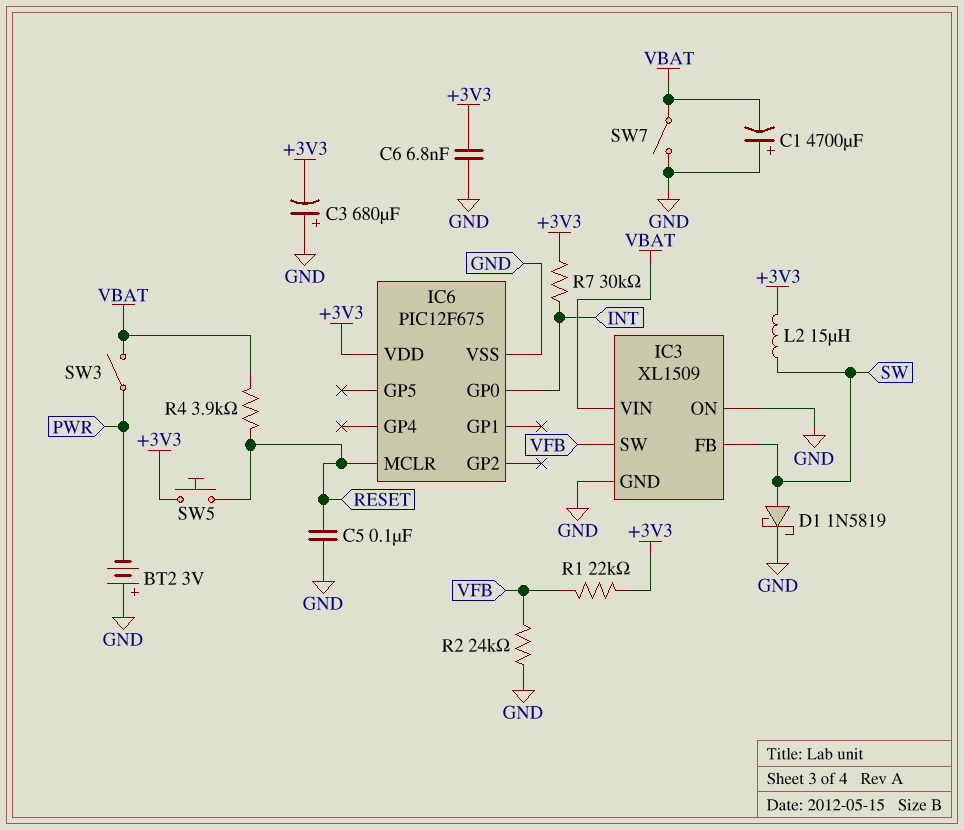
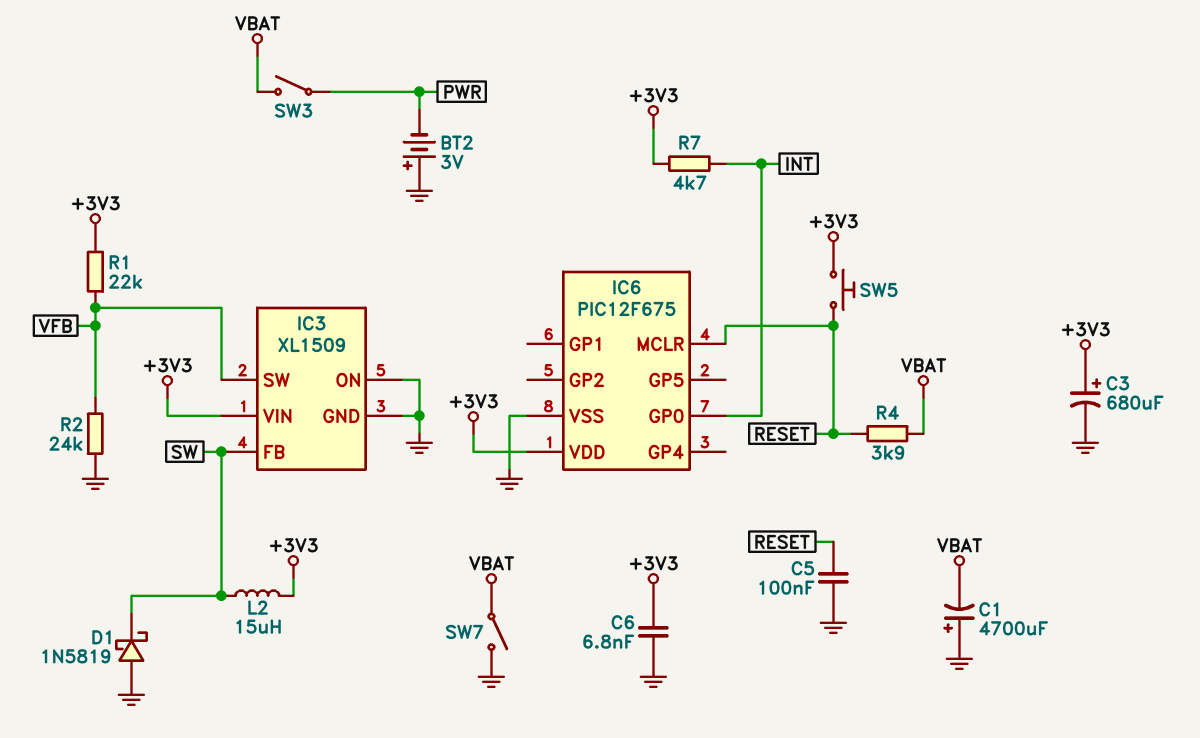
C3: 680uF (plus GND, minus +3V3) -> 680uF (plus +3V3, minus GND)
D1: schottky 1N5819 (A SW, K GND) -> schottky 1N5819 (A GND, K SW)
IC3 pin VIN: VBAT -> +3V3
R7: 30k (+3V3, INT) -> 4.7k (+3V3, INT)

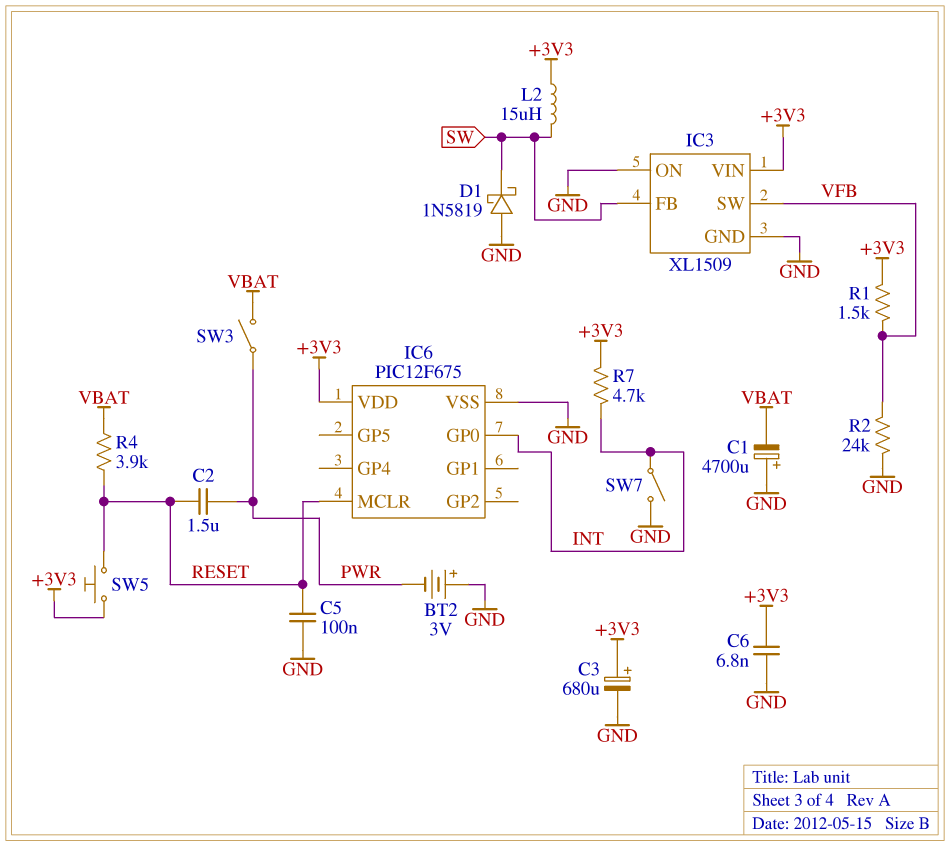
C2: none -> 1.5uF (PWR, RESET)
R1: 22k (+3V3, VFB) -> 1.5k (+3V3, VFB)
SW7: switch (GND, VBAT) -> switch (GND, INT)

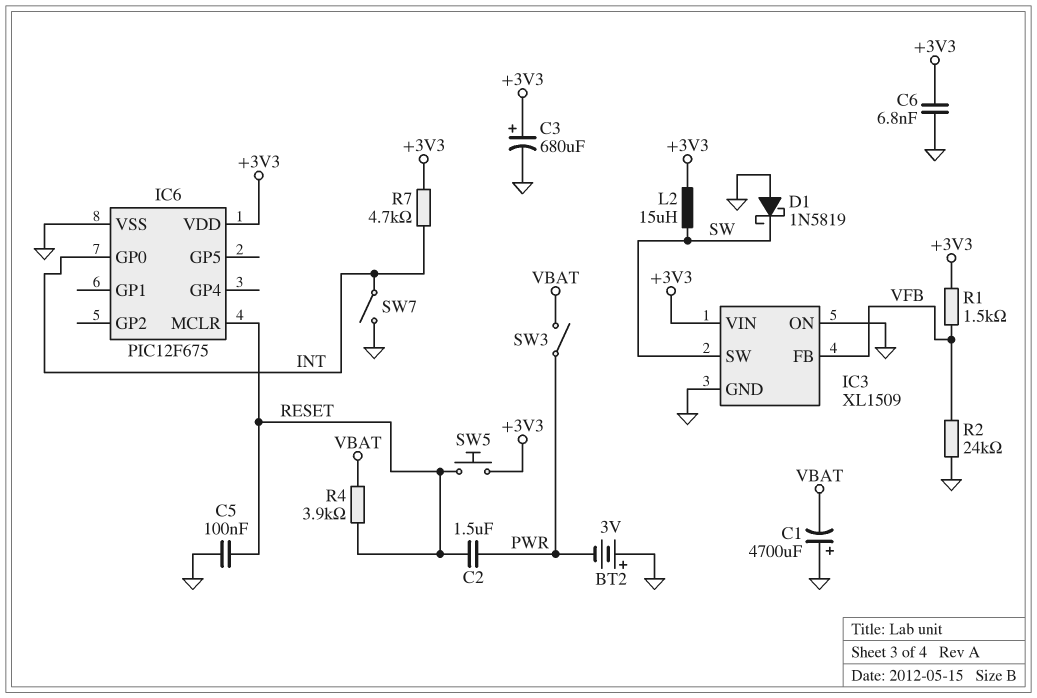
IC3 pin FB: SW -> VFB
IC3 pin SW: VFB -> SW

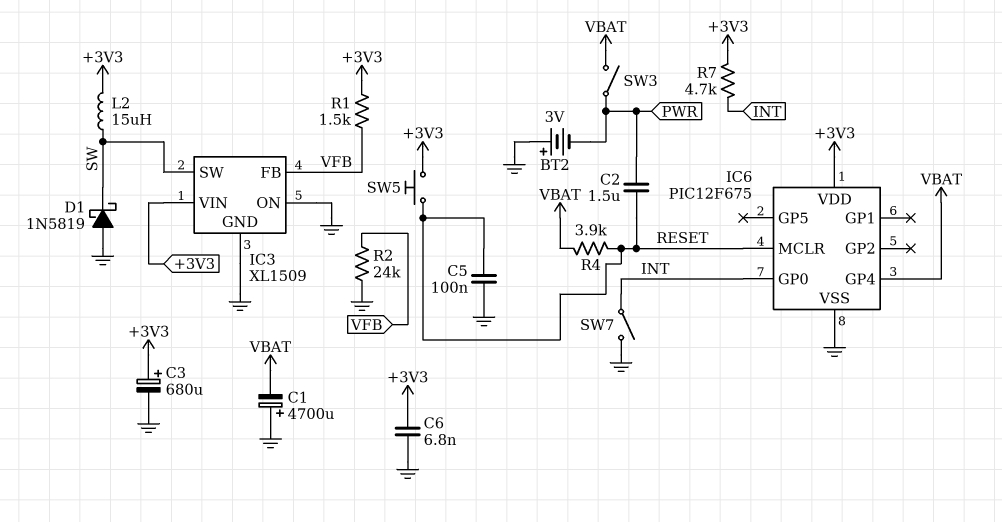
IC6 pin GP4: none -> VBAT

